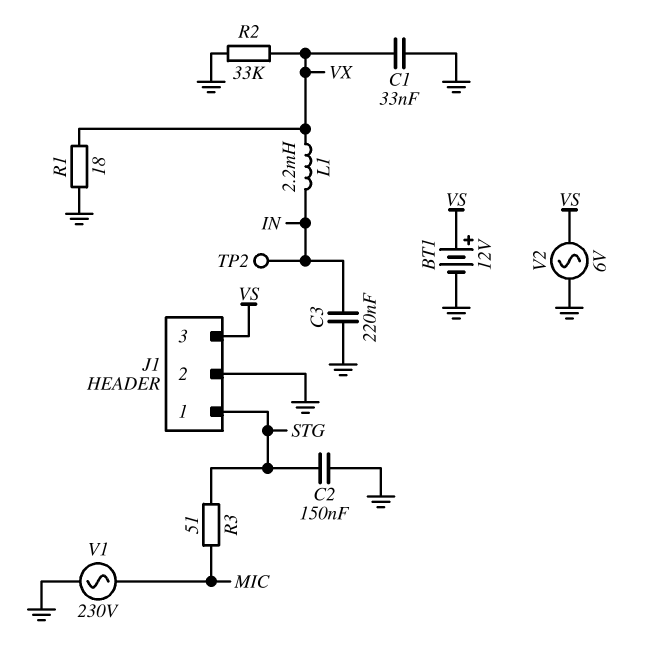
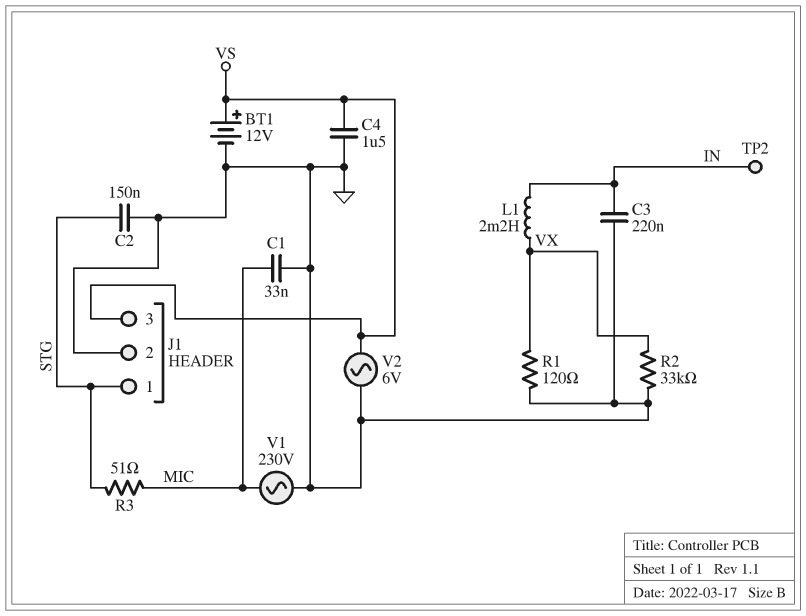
C1: 33nF (GND, VX) -> 33nF (GND, MIC)
C4: none -> 1.5uF (GND, VS)
R1: 18 (GND, VX) -> 120 (GND, VX)

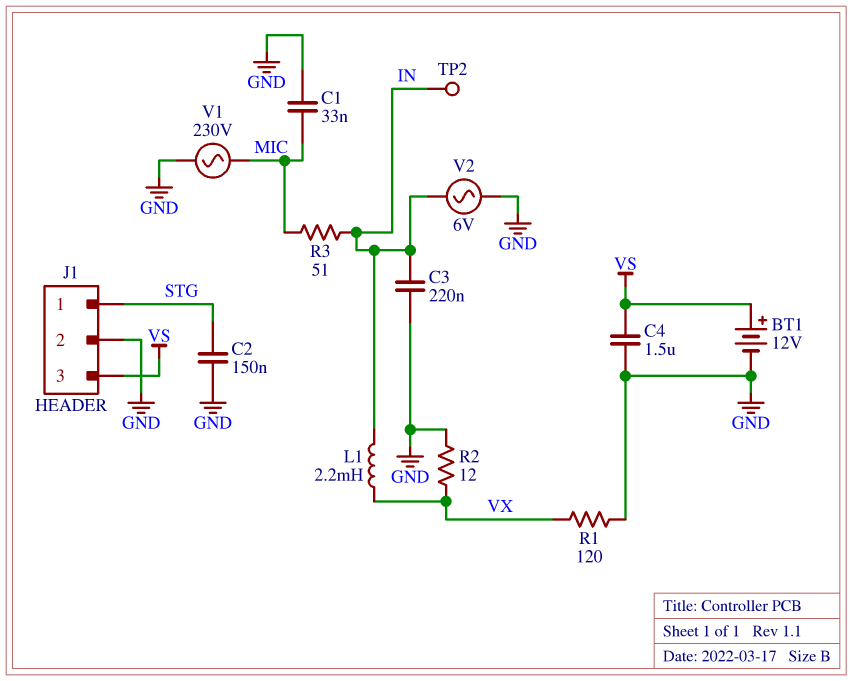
R2: 33k (GND, VX) -> 12 (GND, VX)
R3: 51 (MIC, STG) -> 51 (IN, MIC)
V2: AC 6V (GND, VS) -> AC 6V (GND, IN)

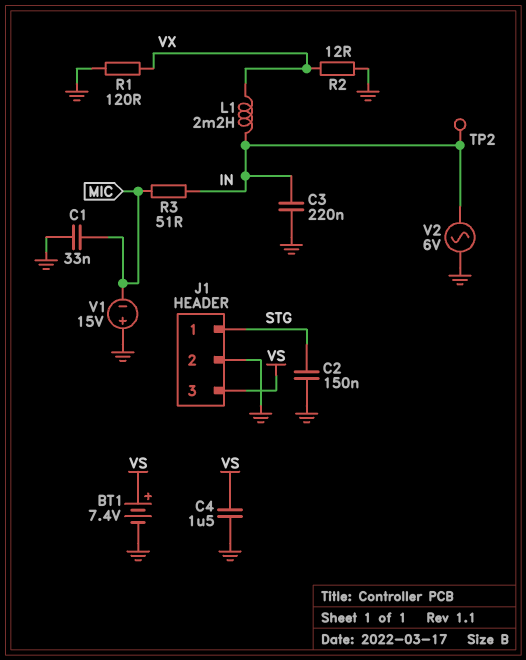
BT1: 12V (plus VS, minus GND) -> 7.4V (plus VS, minus GND)
V1: AC 230V (GND, MIC) -> 15V (plus GND, minus MIC)

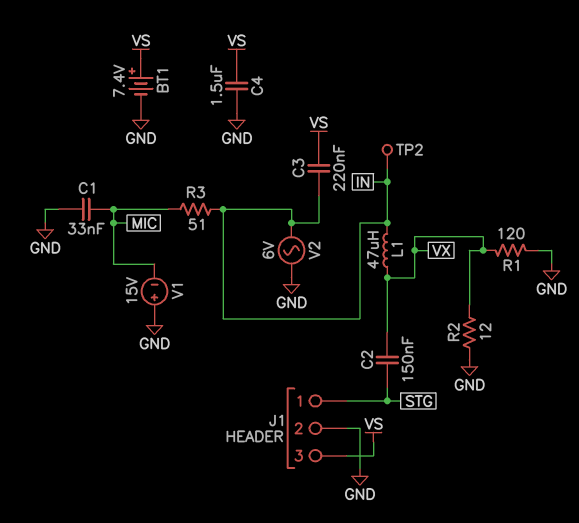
C2: 150nF (GND, STG) -> 150nF (STG, VX)
C3: 220nF (GND, IN) -> 220nF (IN, VS)
L1: 2.2mH (IN, VX) -> 47uH (IN, VX)

